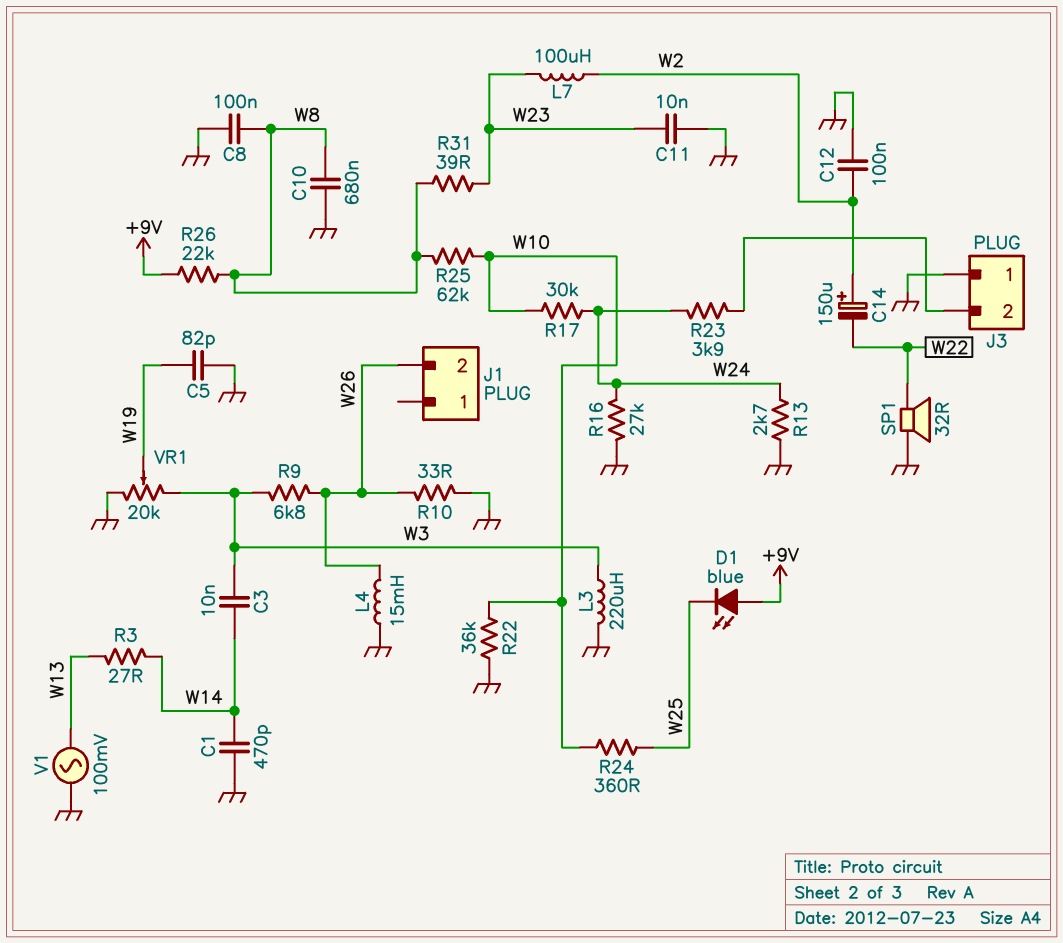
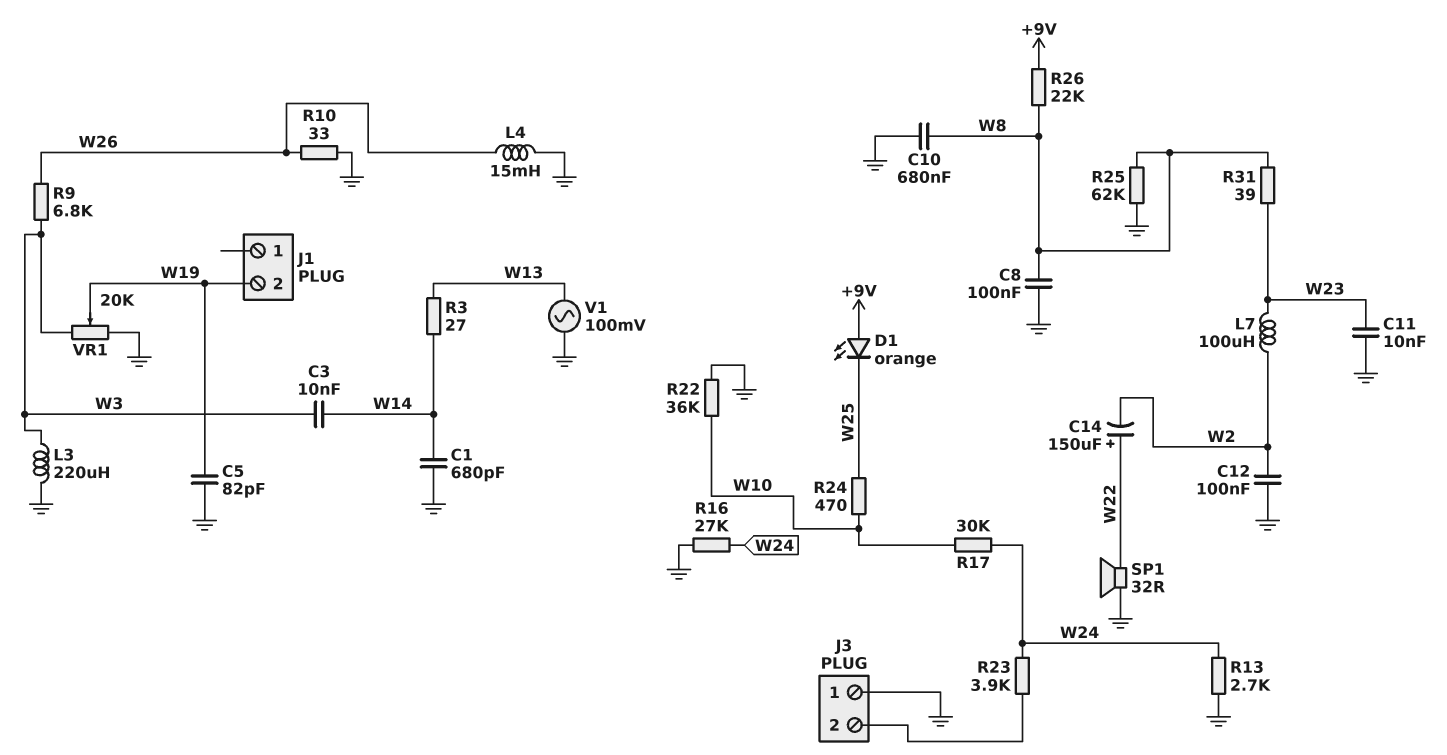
C1: 470pF (GND, W14) -> 680pF (GND, W14)
C14: 150uF (plus W2, minus W22) -> 150uF (plus W22, minus W2)
D1: LED blue (A +9V, K W25) -> LED orange (A +9V, K W25)
J1 pin 2: W26 -> W19
R24: 360 (W10, W25) -> 470 (W10, W25)
R25: 62k (W8, W10) -> 62k (GND, W8)

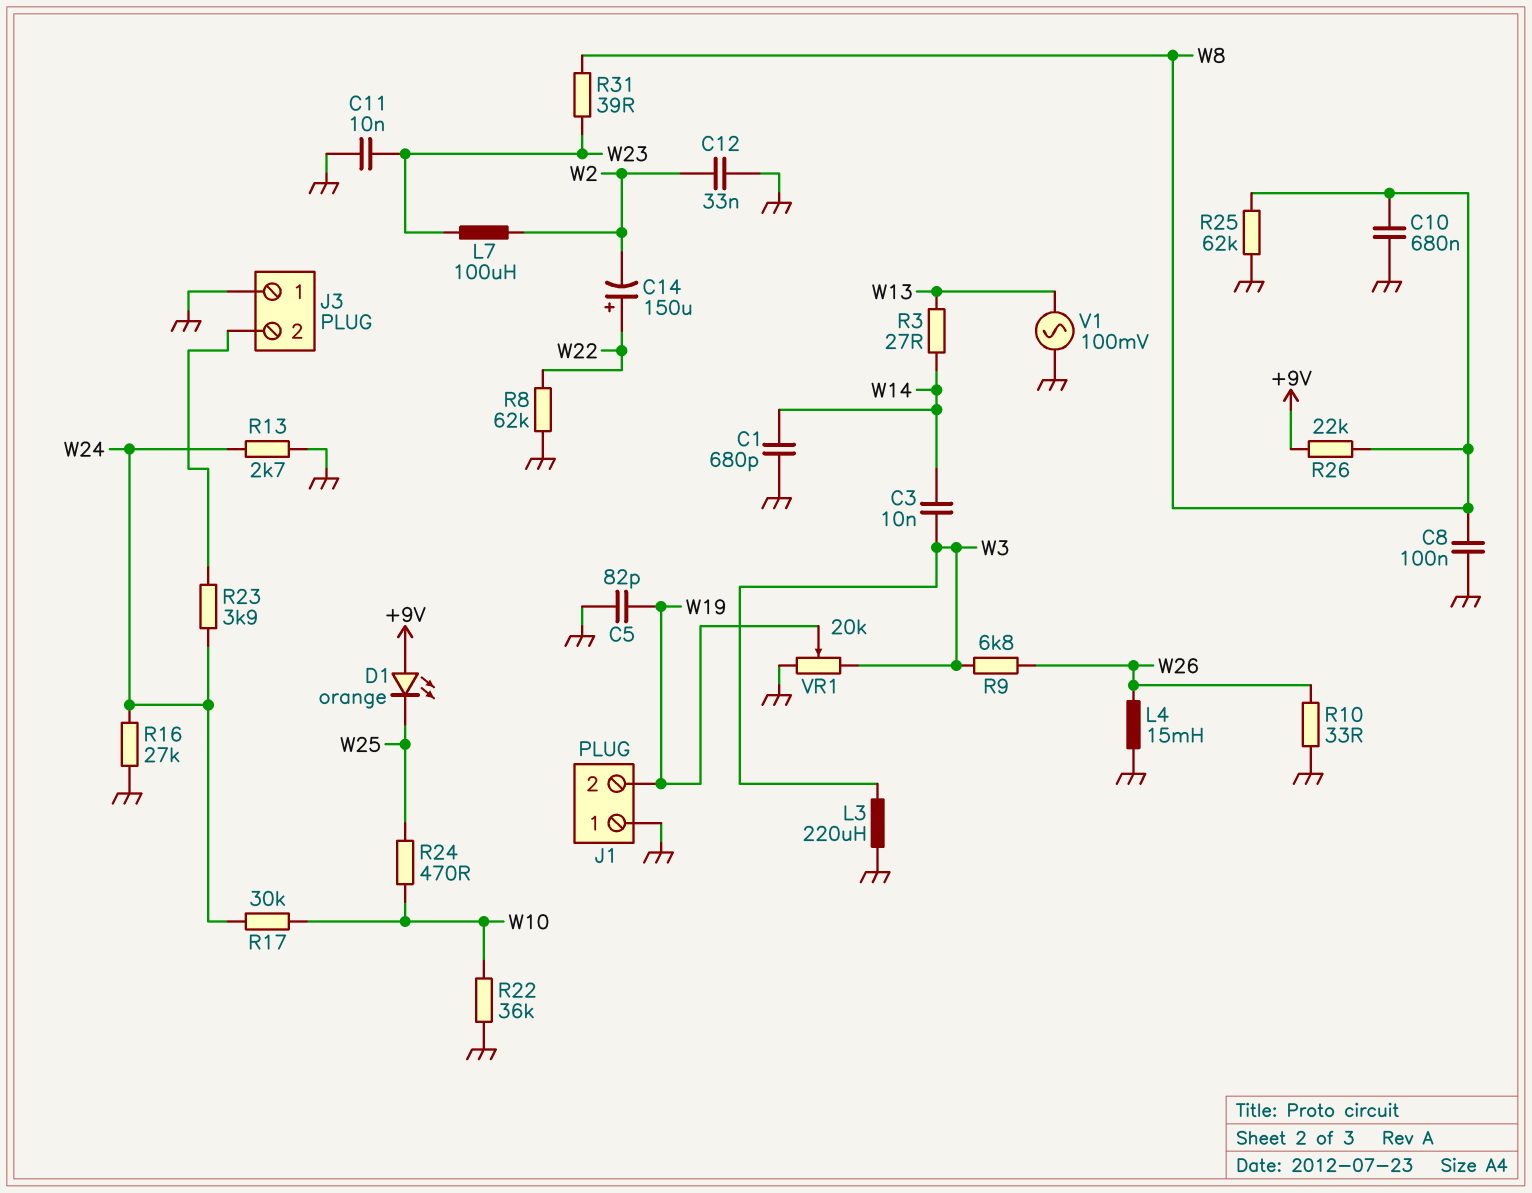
C12: 100nF (GND, W2) -> 33nF (GND, W2)
J1 pin 1: none -> GND
R8: none -> 62k (GND, W22)
SP1: speaker 32R (GND, W22) -> none

